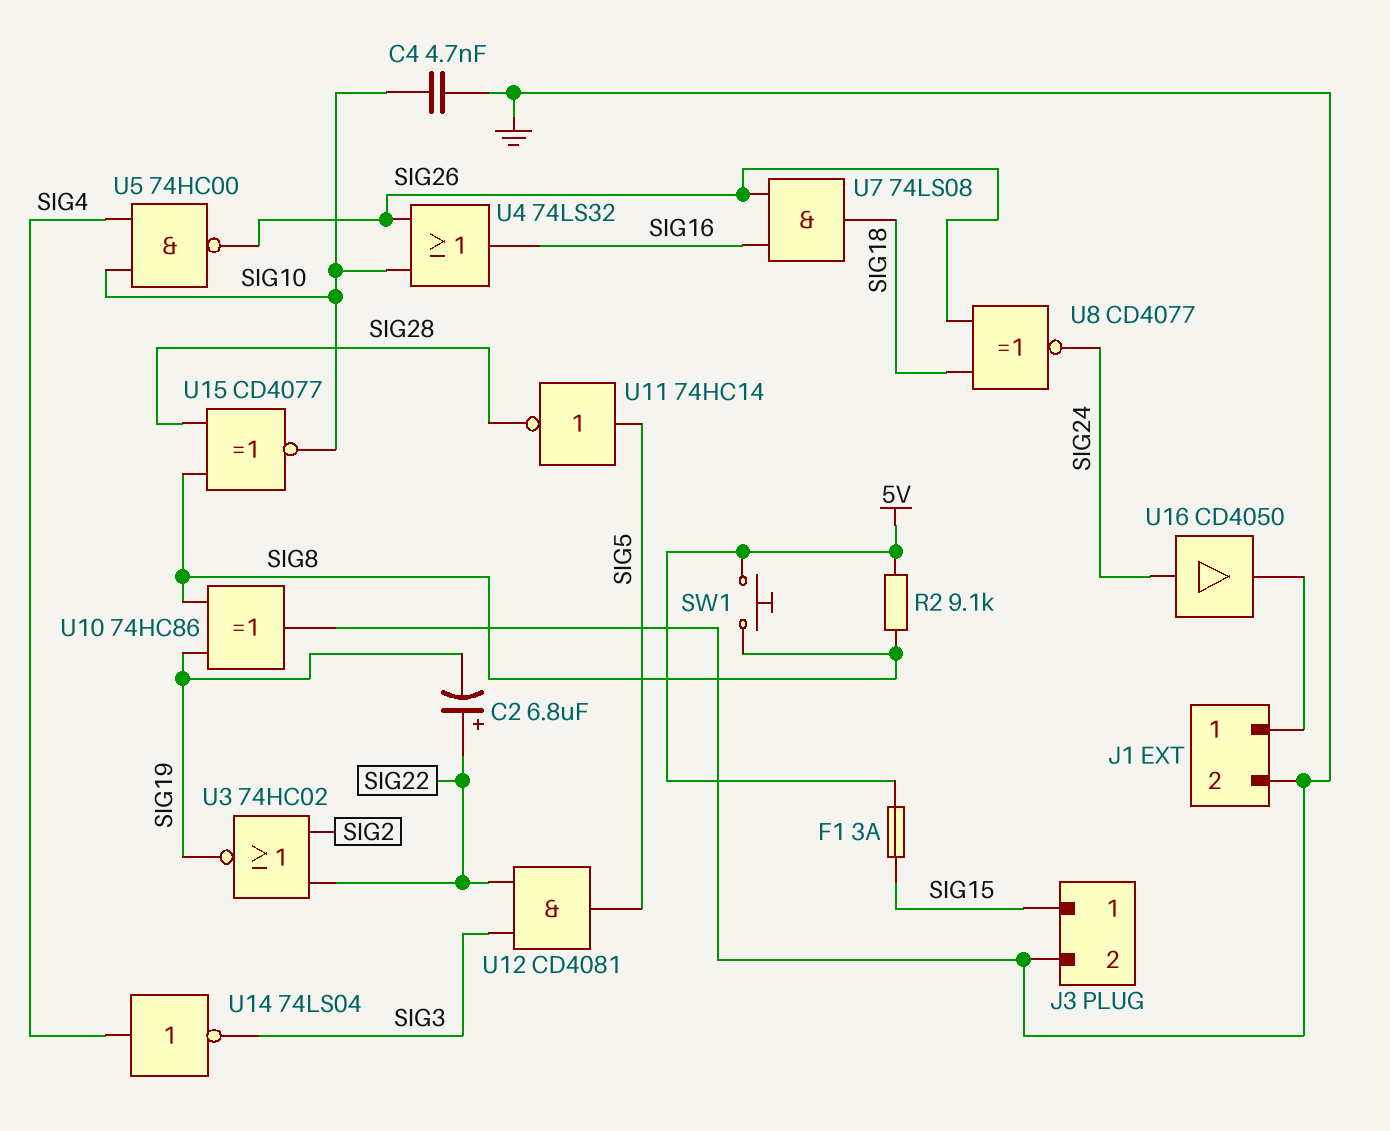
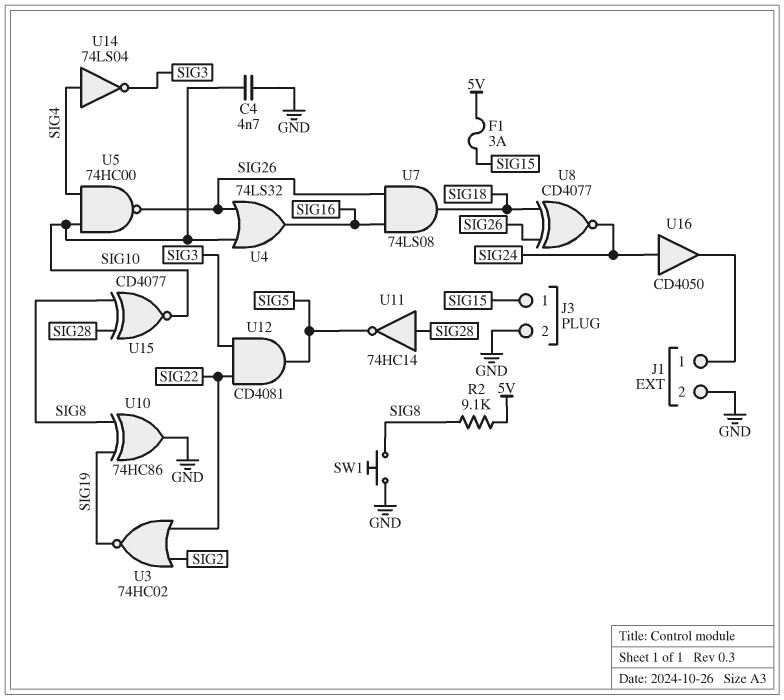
C2: 6.8uF (plus SIG22, minus SIG19) -> none
SW1: button (5V, SIG8) -> button (GND, SIG8)
U11: NOT 74HC14 (in SIG5, out SIG28) -> NOT 74HC14 (in SIG28, out SIG5)

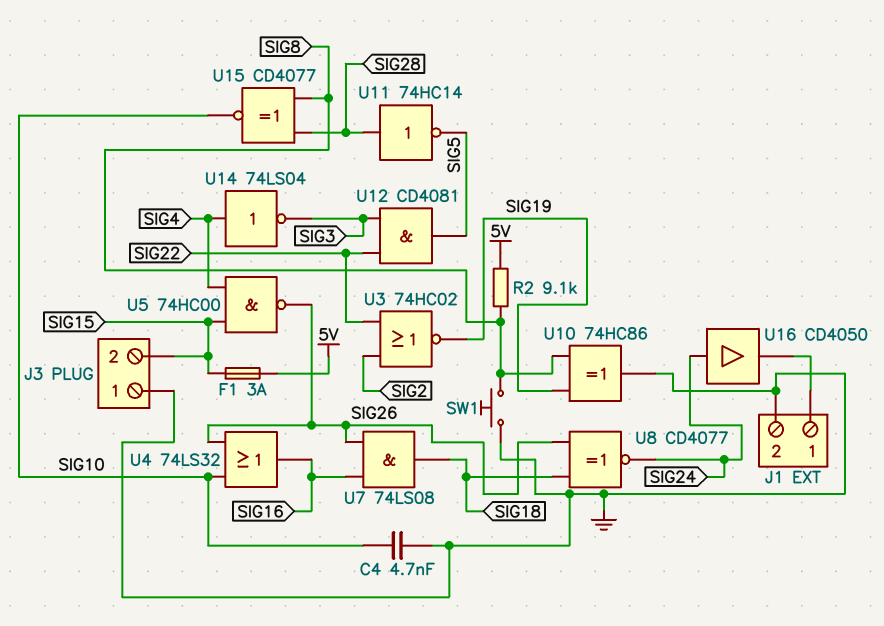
J3 pin 1: SIG15 -> GND
J3 pin 2: GND -> SIG15
U5: NAND 74HC00 (in SIG4, in SIG10, out SIG26) -> NAND 74HC00 (in SIG4, in SIG15, out SIG26)

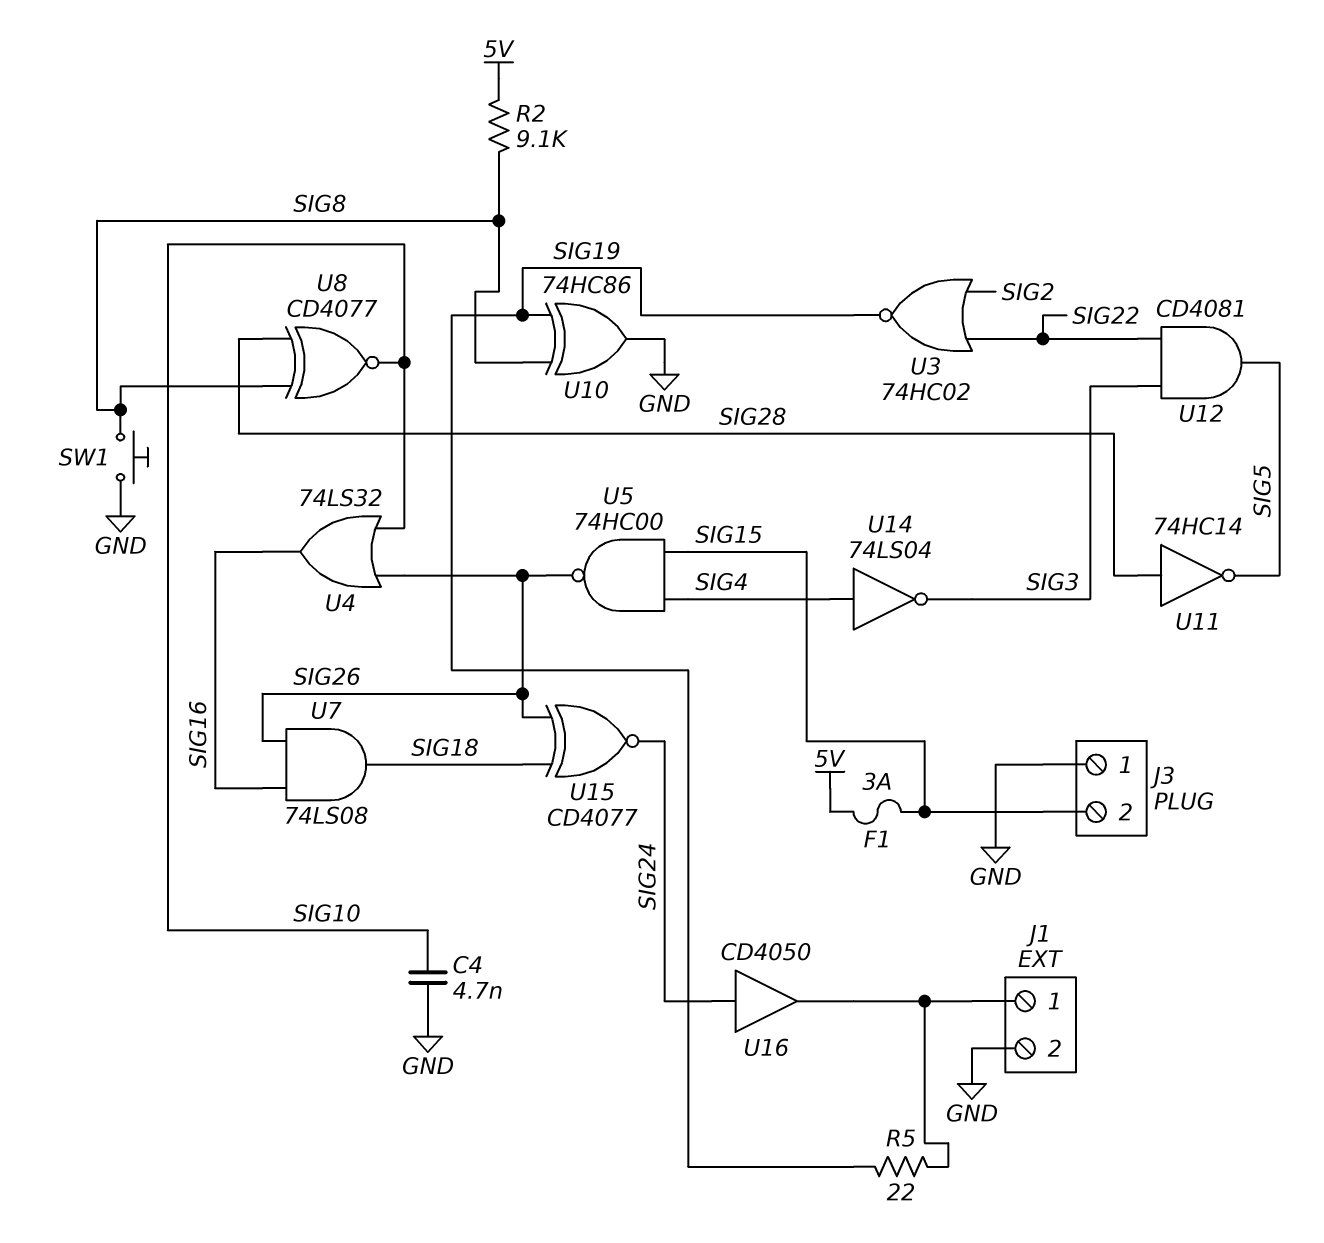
R5: none -> 22 (J1/1, SIG19)
U8: XNOR CD4077 (in SIG18, in SIG26, out SIG24) -> XNOR CD4077 (in SIG8, in SIG28, out SIG10)
U15: XNOR CD4077 (in SIG8, in SIG28, out SIG10) -> XNOR CD4077 (in SIG18, in SIG26, out SIG24)

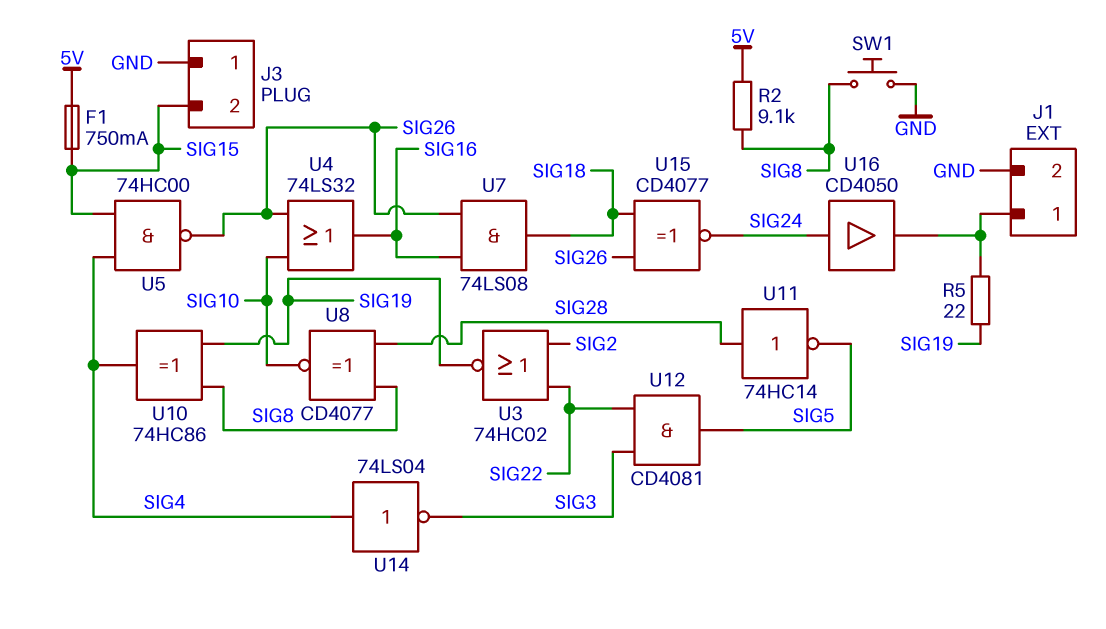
C4: 4.7nF (GND, SIG10) -> none
F1: 3A (5V, SIG15) -> 750mA (5V, SIG15)
U10: XOR 74HC86 (in SIG8, in SIG19, out GND) -> XOR 74HC86 (in SIG8, in SIG19, out SIG4)

